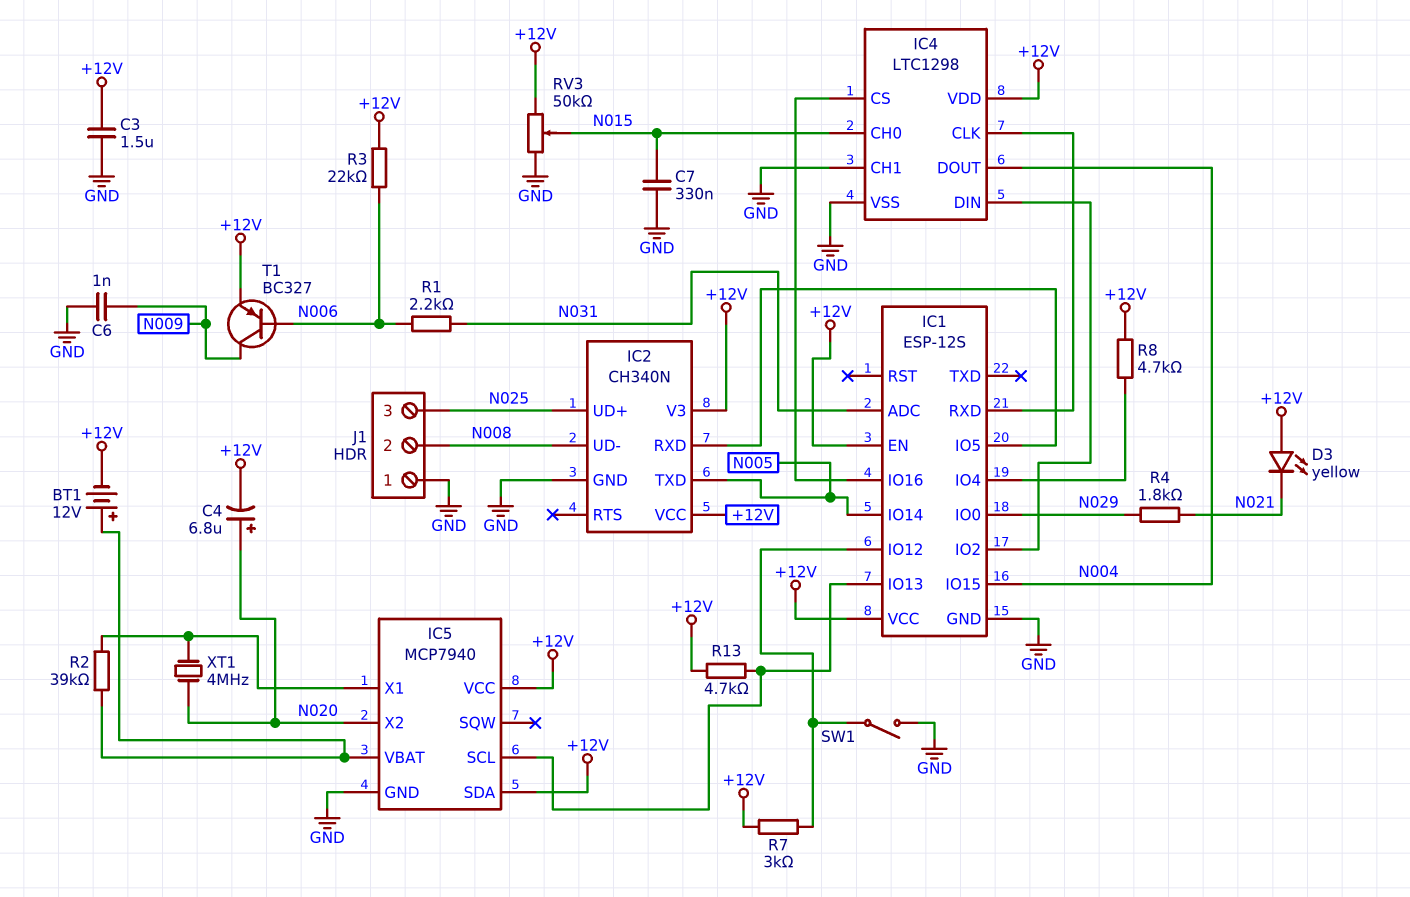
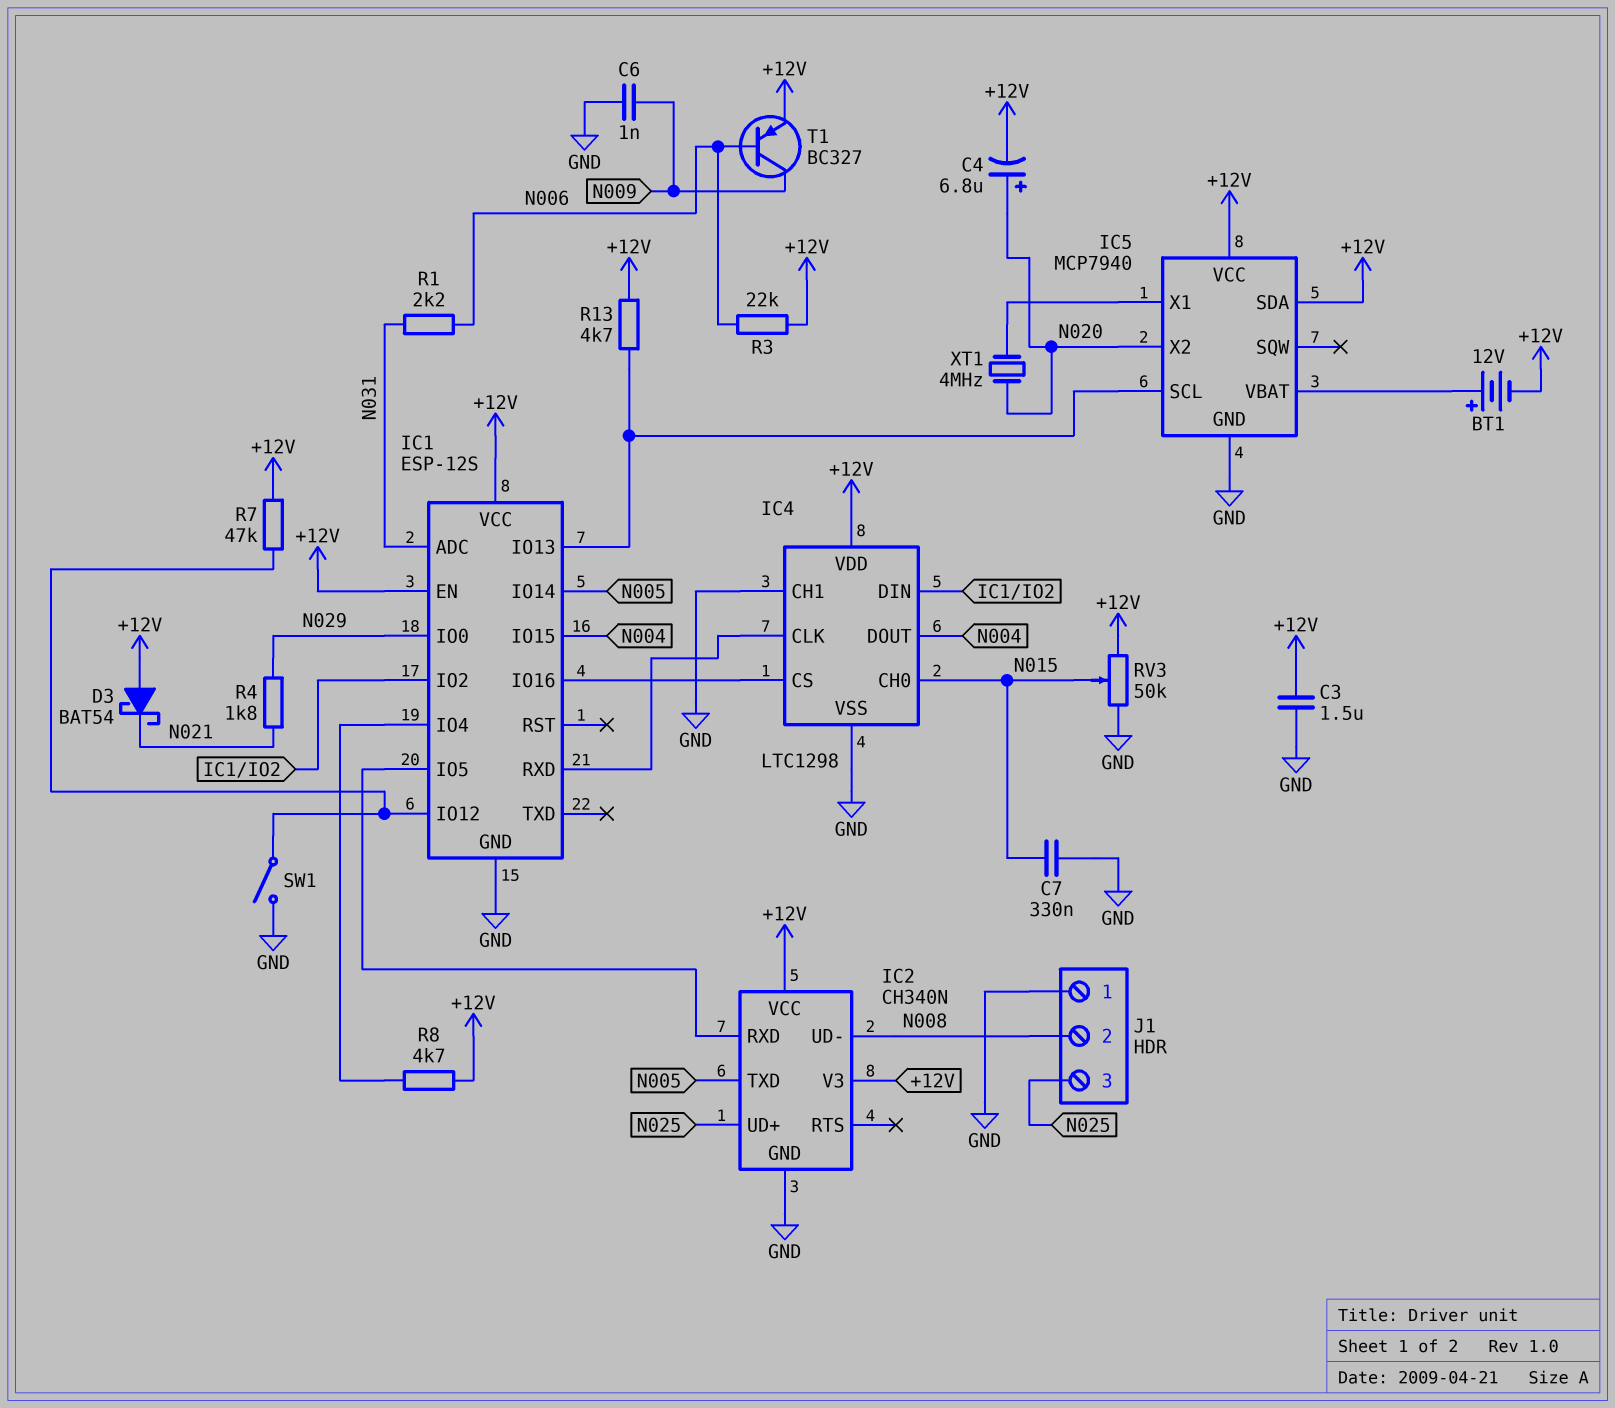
D3: LED yellow (A +12V, K N021) -> schottky BAT54 (A +12V, K N021)
R2: 39k (IC5/VBAT, IC5/X1) -> none
R7: 3k (+12V, IC1/IO12) -> 47k (+12V, IC1/IO12)

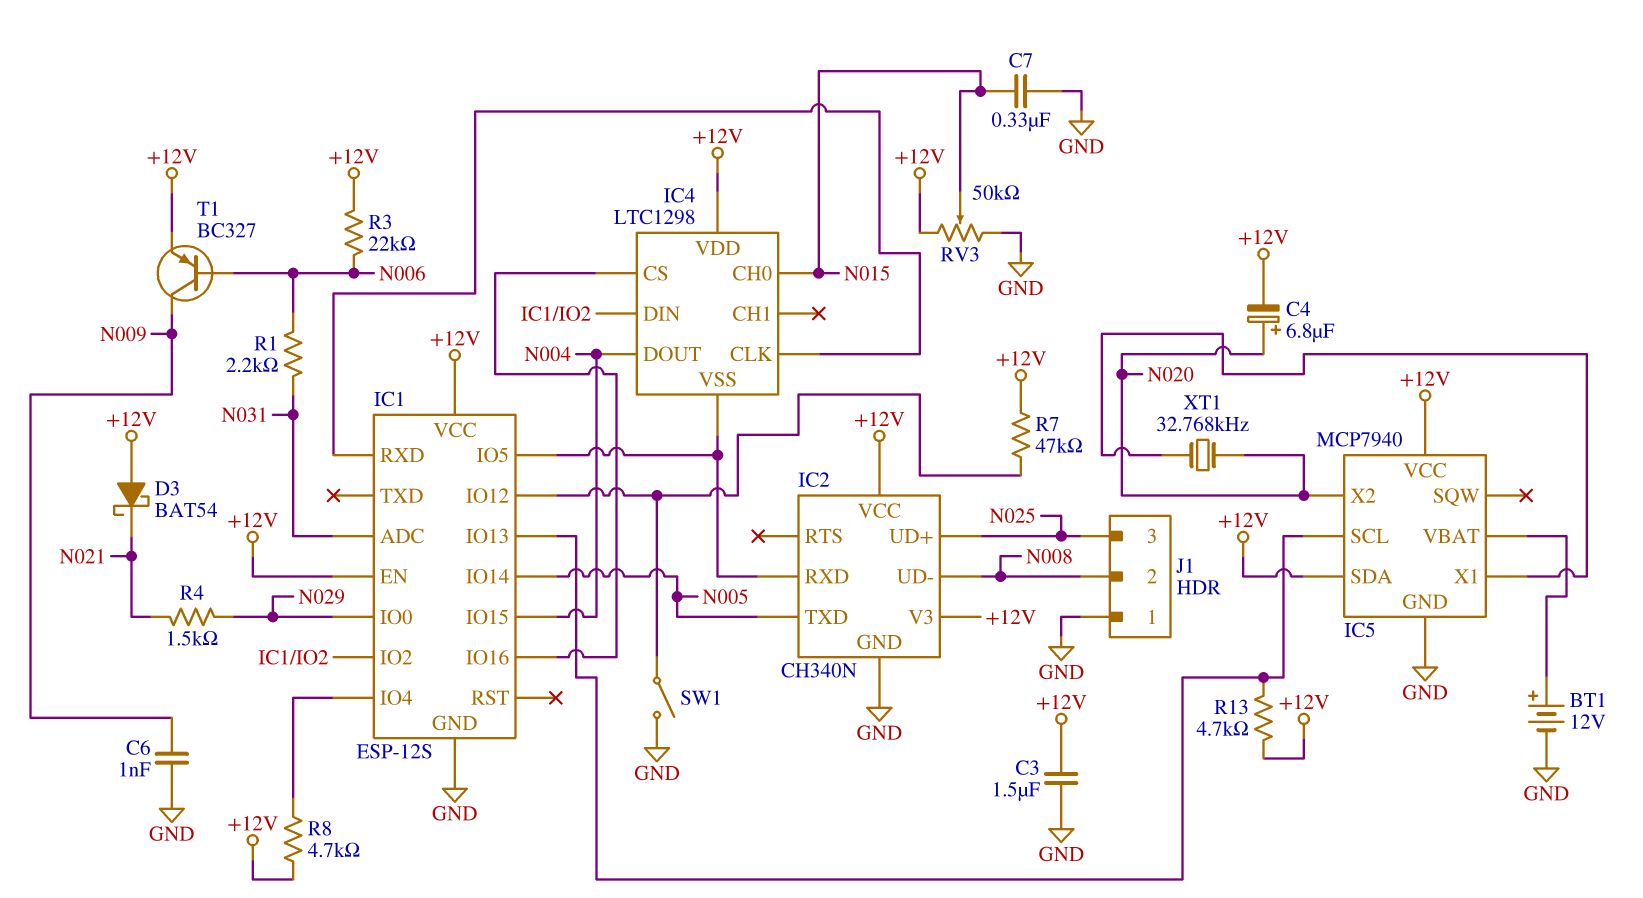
BT1: 12V (plus IC5/VBAT, minus +12V) -> 12V (plus IC5/VBAT, minus GND)
IC4 pin CH1: GND -> none
IC4 pin VSS: GND -> IC1/IO5
R4: 1.8k (N021, N029) -> 1.5k (N021, N029)
XT1: 4MHz (IC5/X1, N020) -> 32.768kHz (IC5/X1, N020)

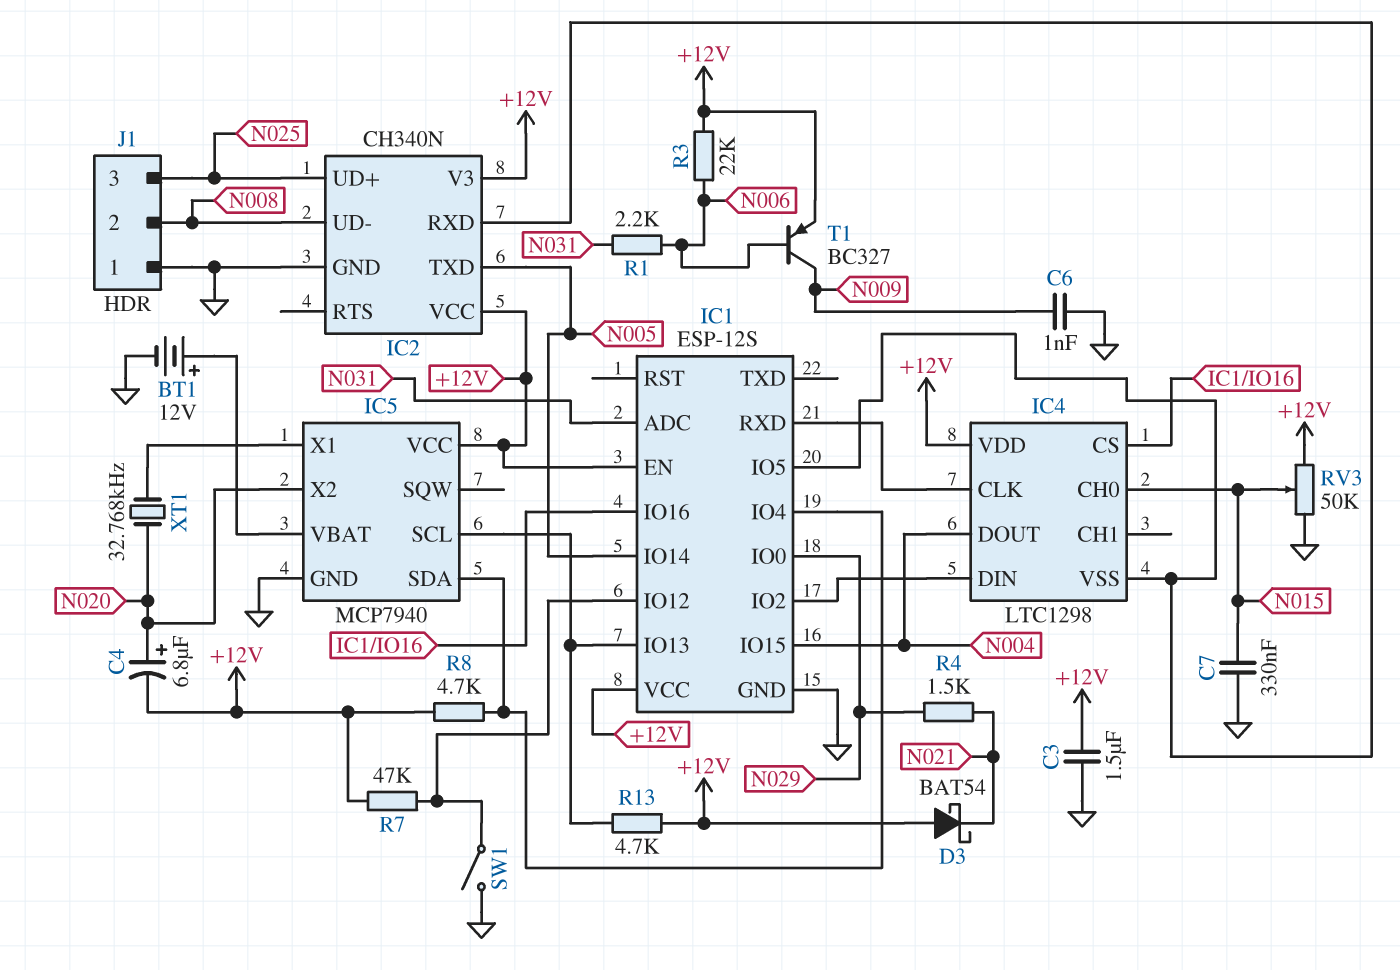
IC5 pin SDA: +12V -> IC1/IO4

